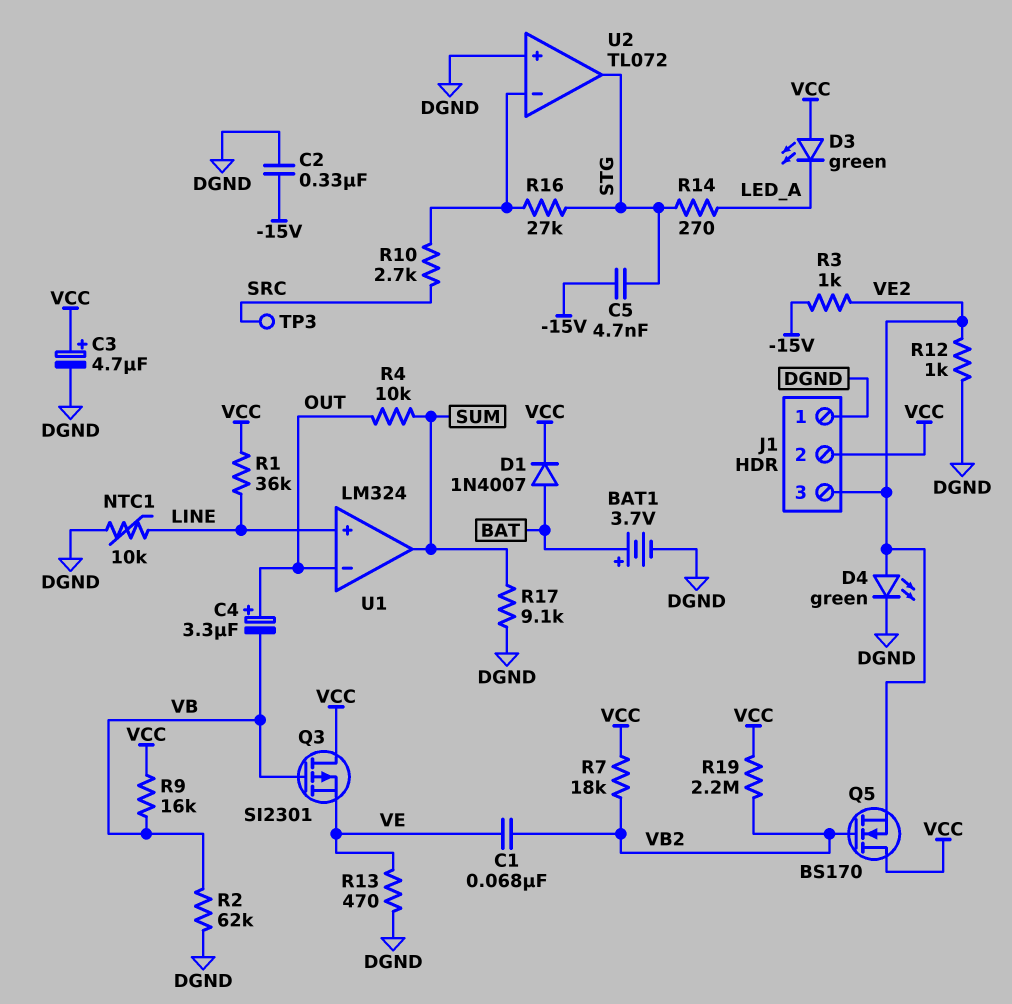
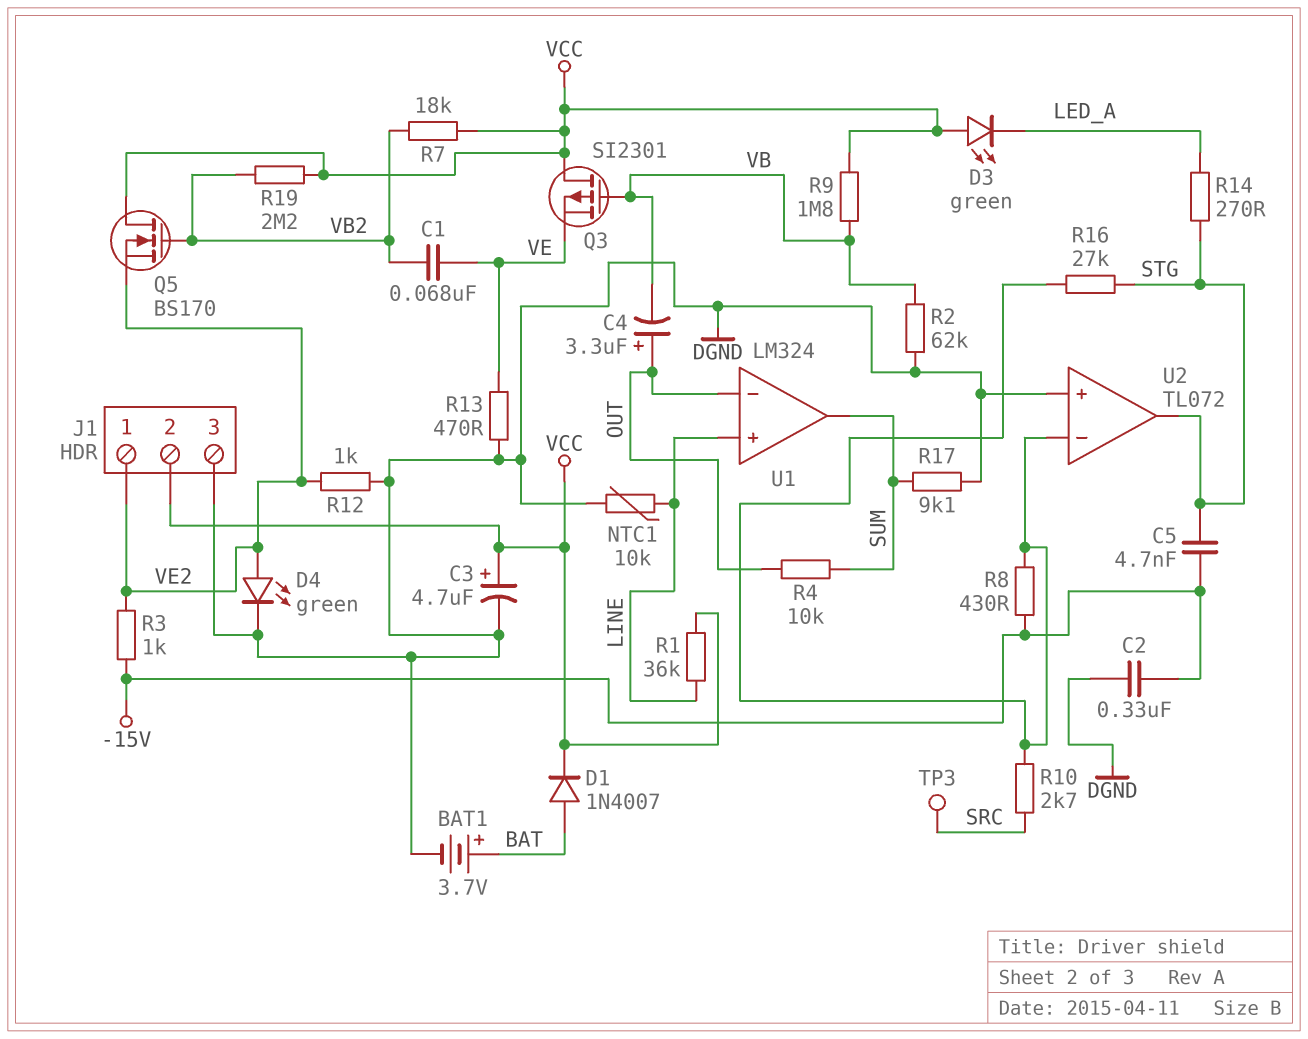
J1 pin 1: DGND -> VE2
J1 pin 3: VE2 -> DGND
R8: none -> 430 (-15V, U2/in-)
R9: 16k (VB, VCC) -> 1.8M (VB, VCC)

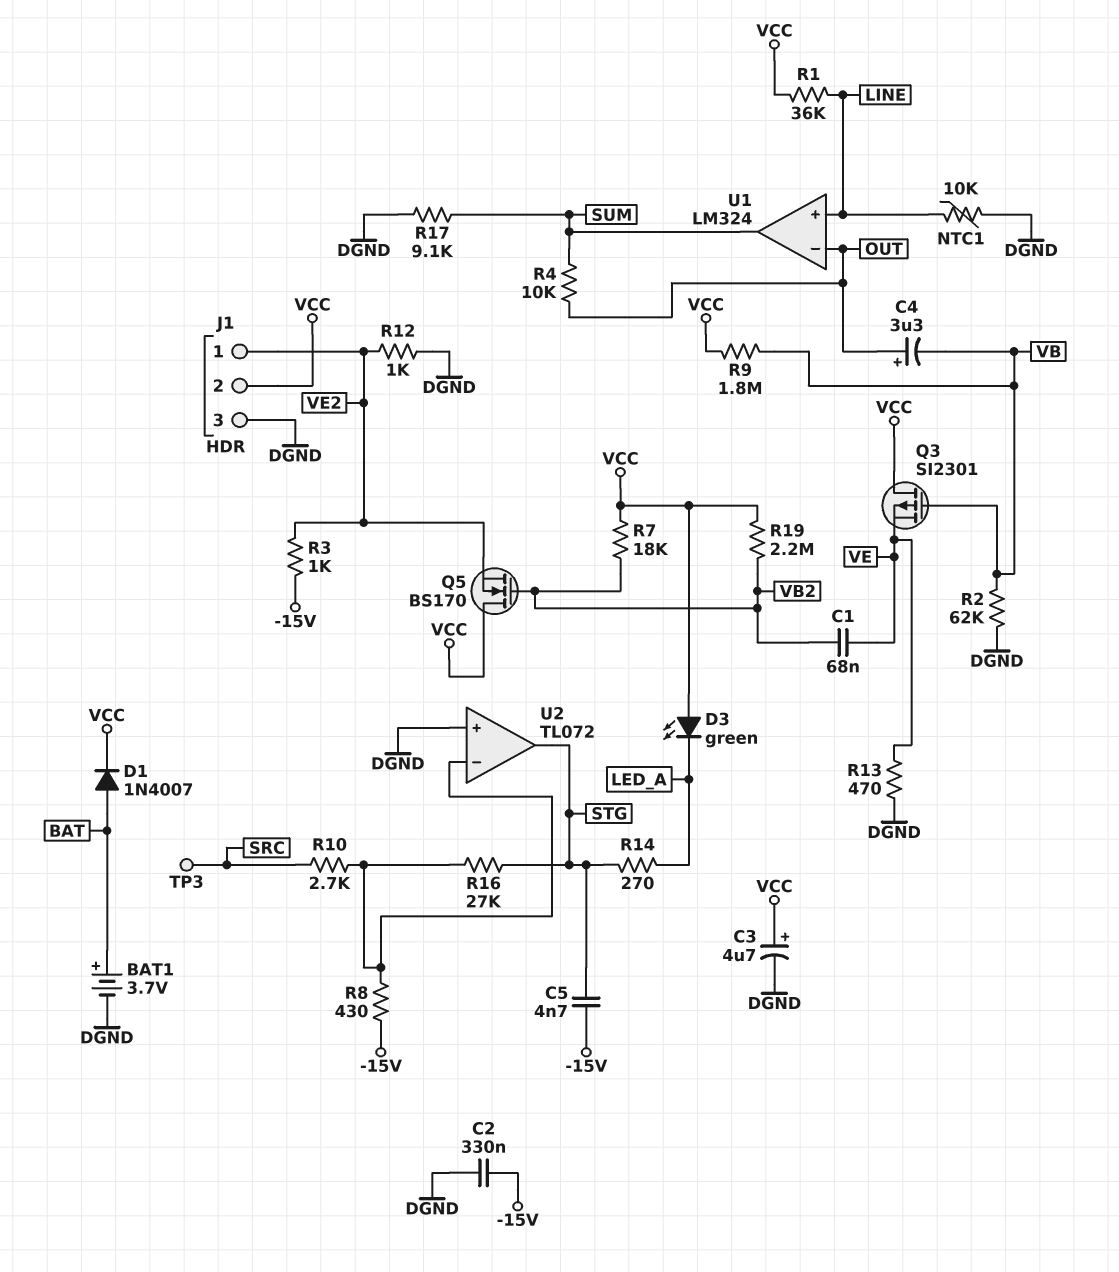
D4: LED green (A VE2, K DGND) -> none

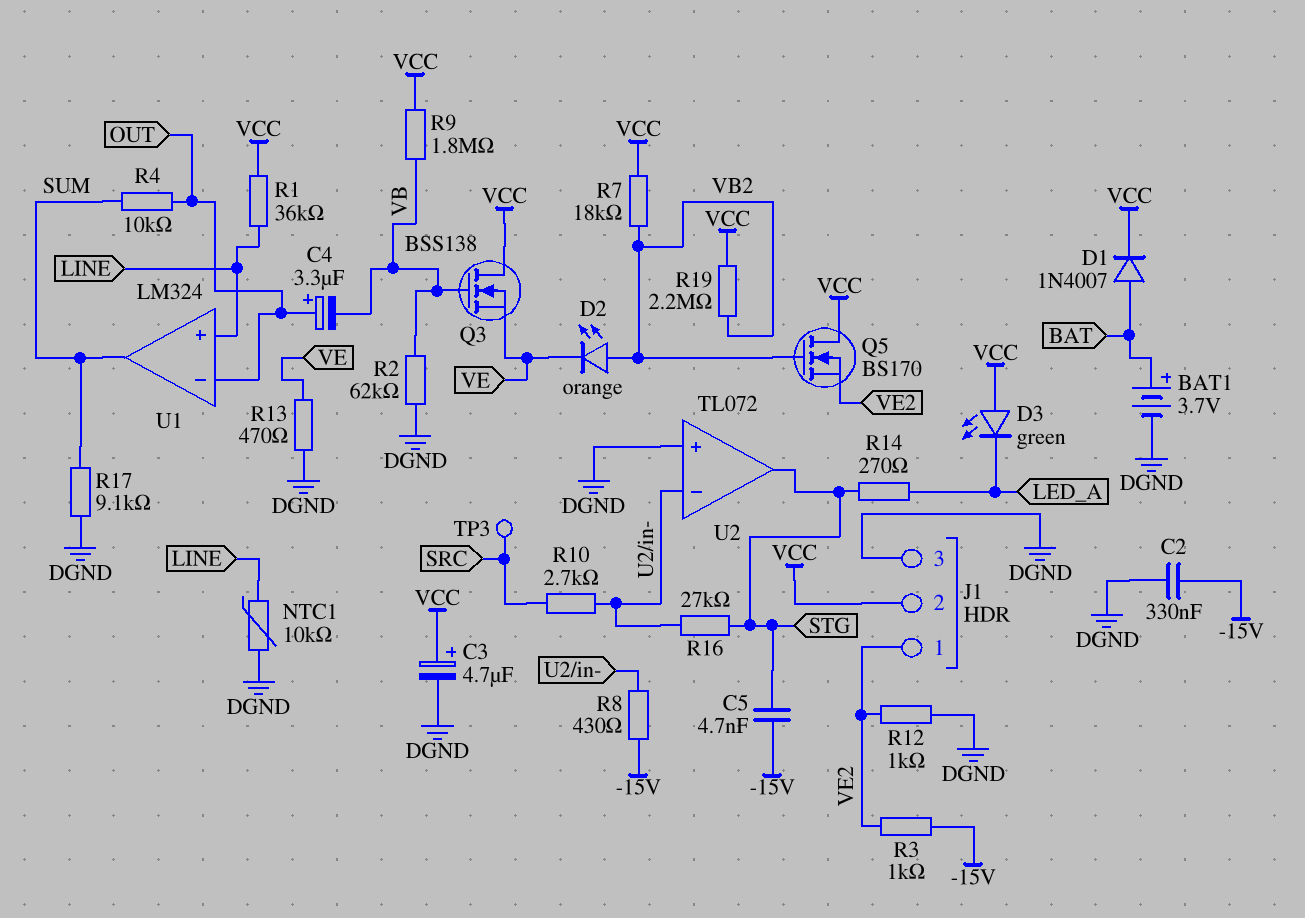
C1: 68nF (VB2, VE) -> none
D2: none -> LED orange (A VB2, K VE)
Q3: PMOS SI2301 (G VB, D VCC, S VE) -> NMOS BSS138 (G VB, D VCC, S VE)

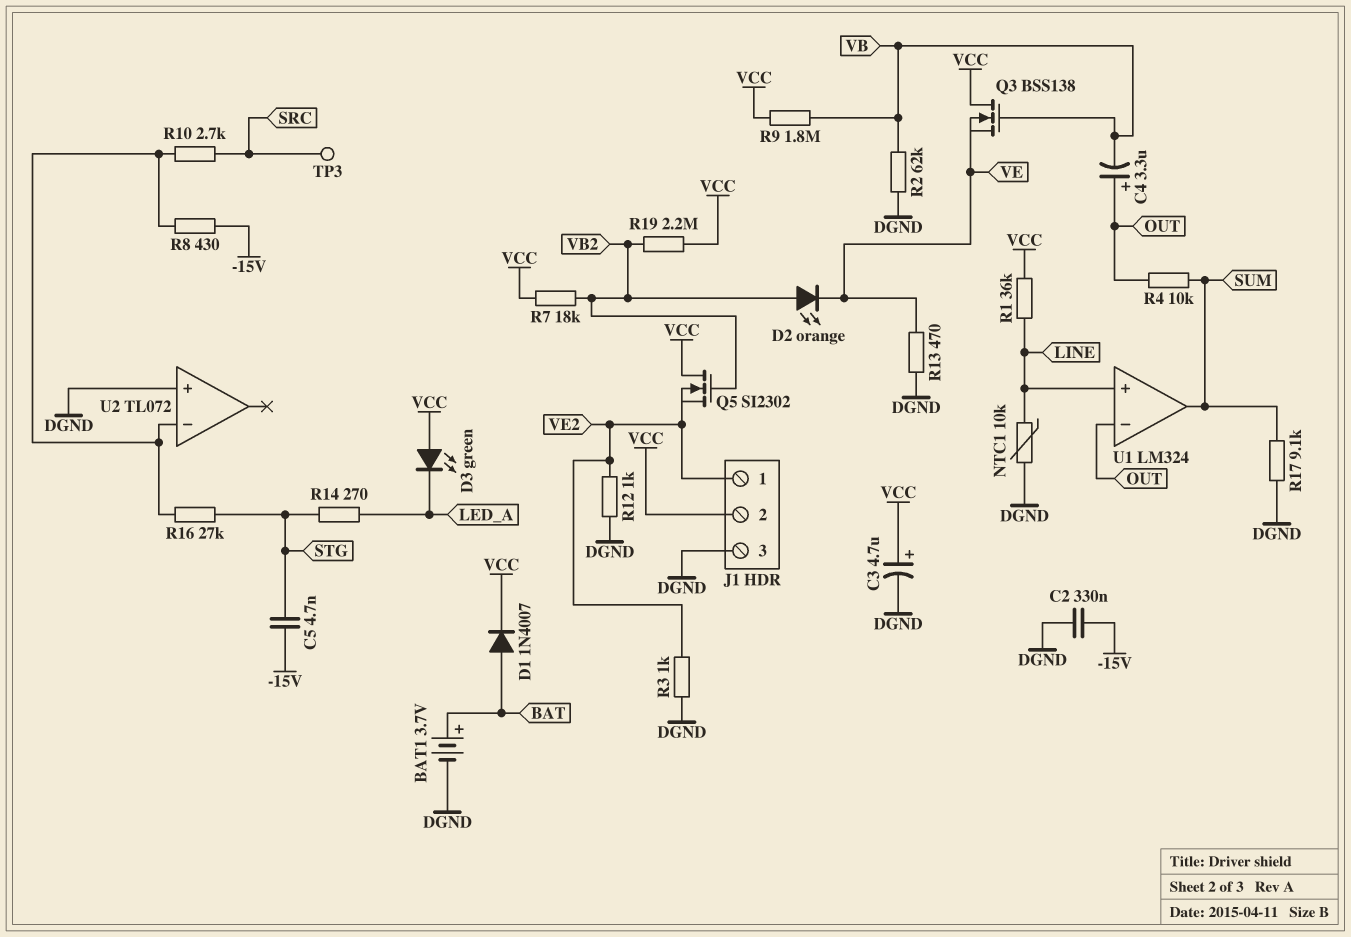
Q5: NMOS BS170 (G VB2, D VCC, S VE2) -> NMOS SI2302 (G VB2, D VCC, S VE2)
R3: 1k (-15V, VE2) -> 1k (DGND, VE2)
U2 pin out: STG -> none

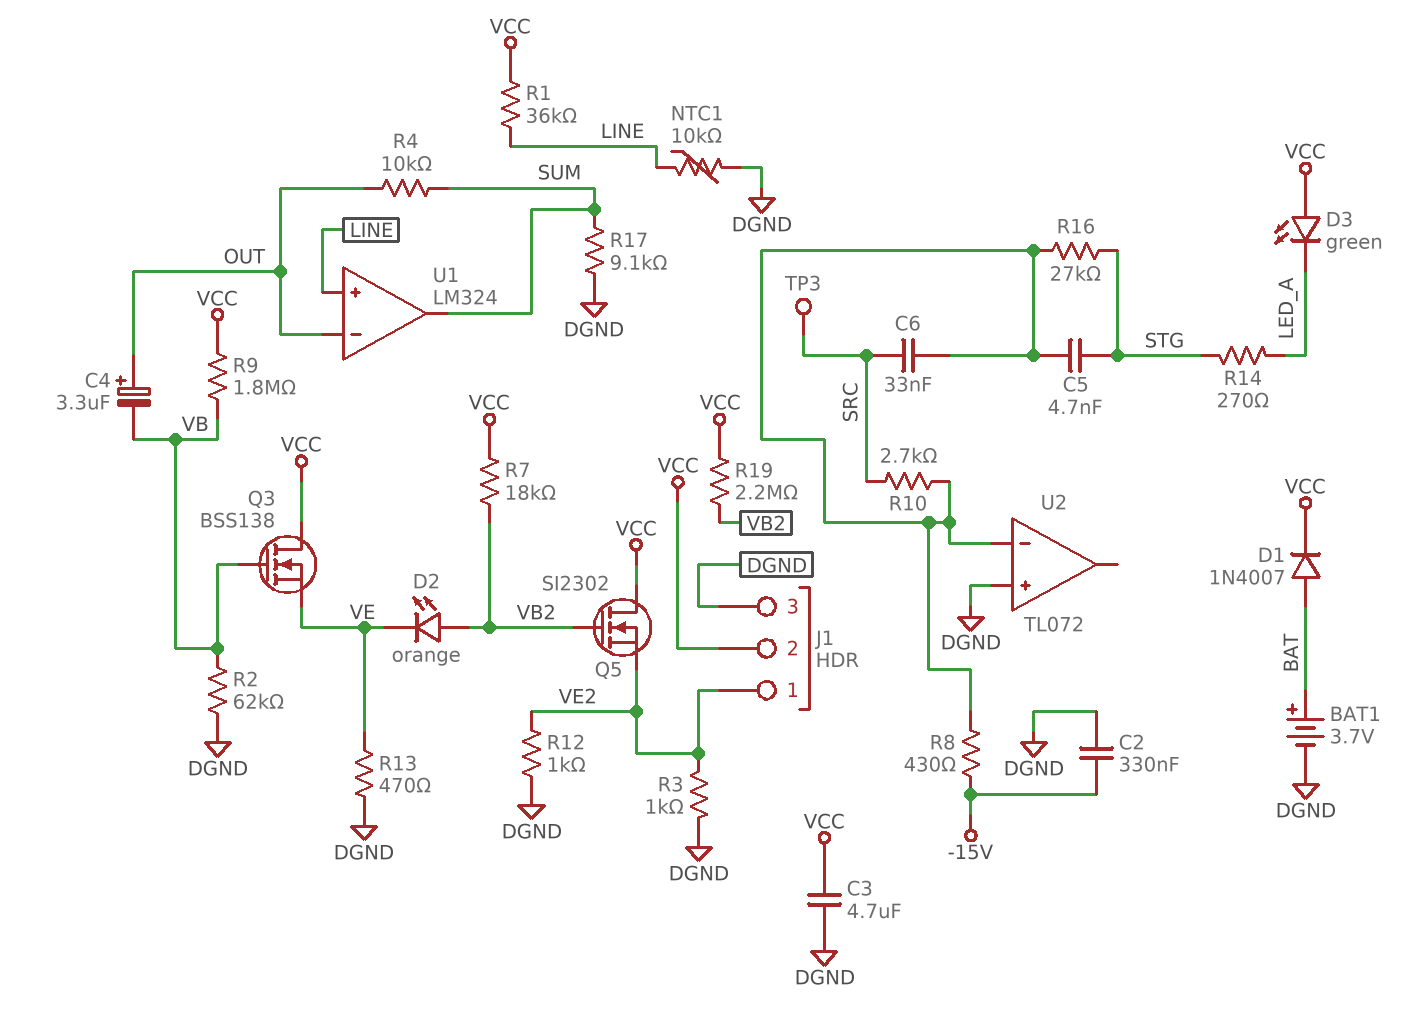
C3: 4.7uF (plus VCC, minus DGND) -> 4.7uF (DGND, VCC)
C5: 4.7nF (-15V, STG) -> 4.7nF (STG, U2/in-)
C6: none -> 33nF (SRC, U2/in-)

